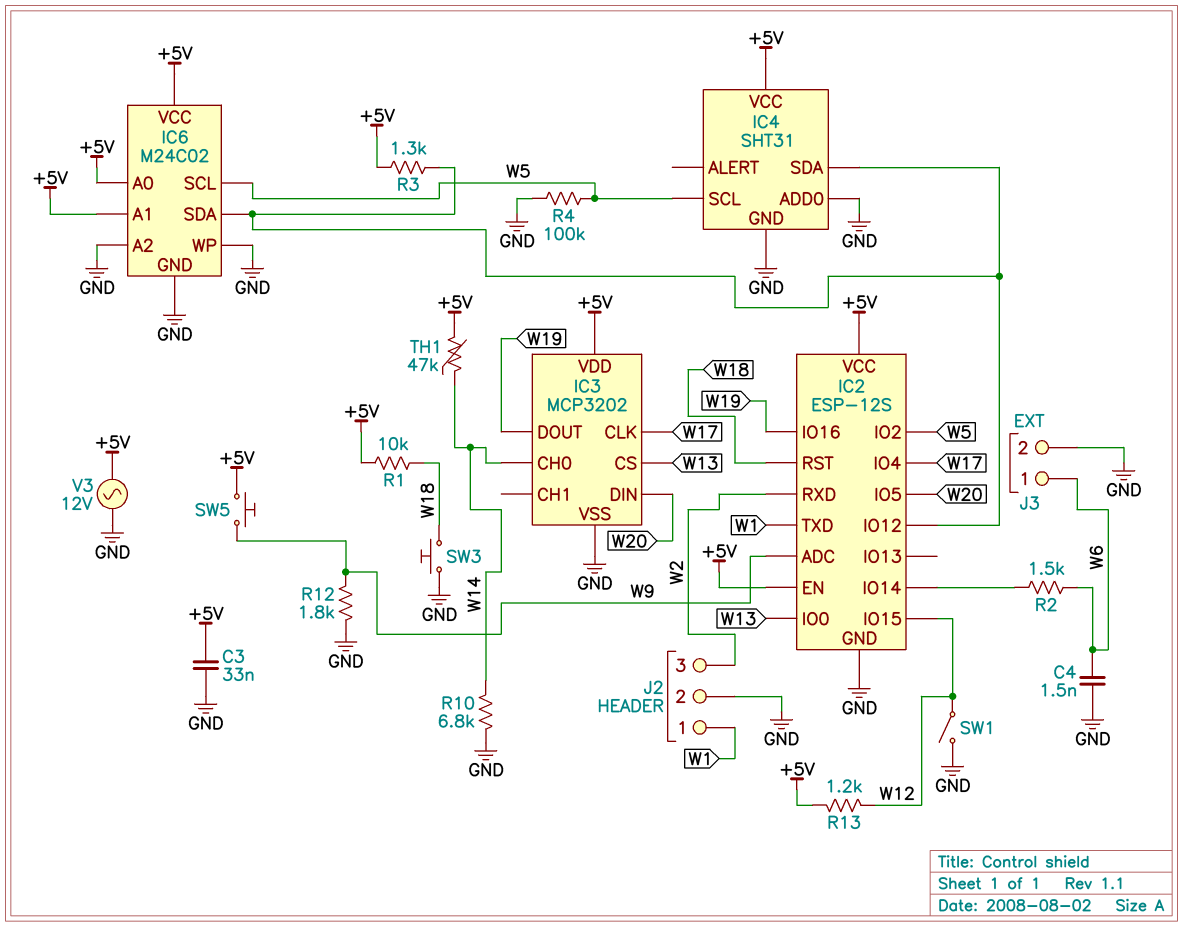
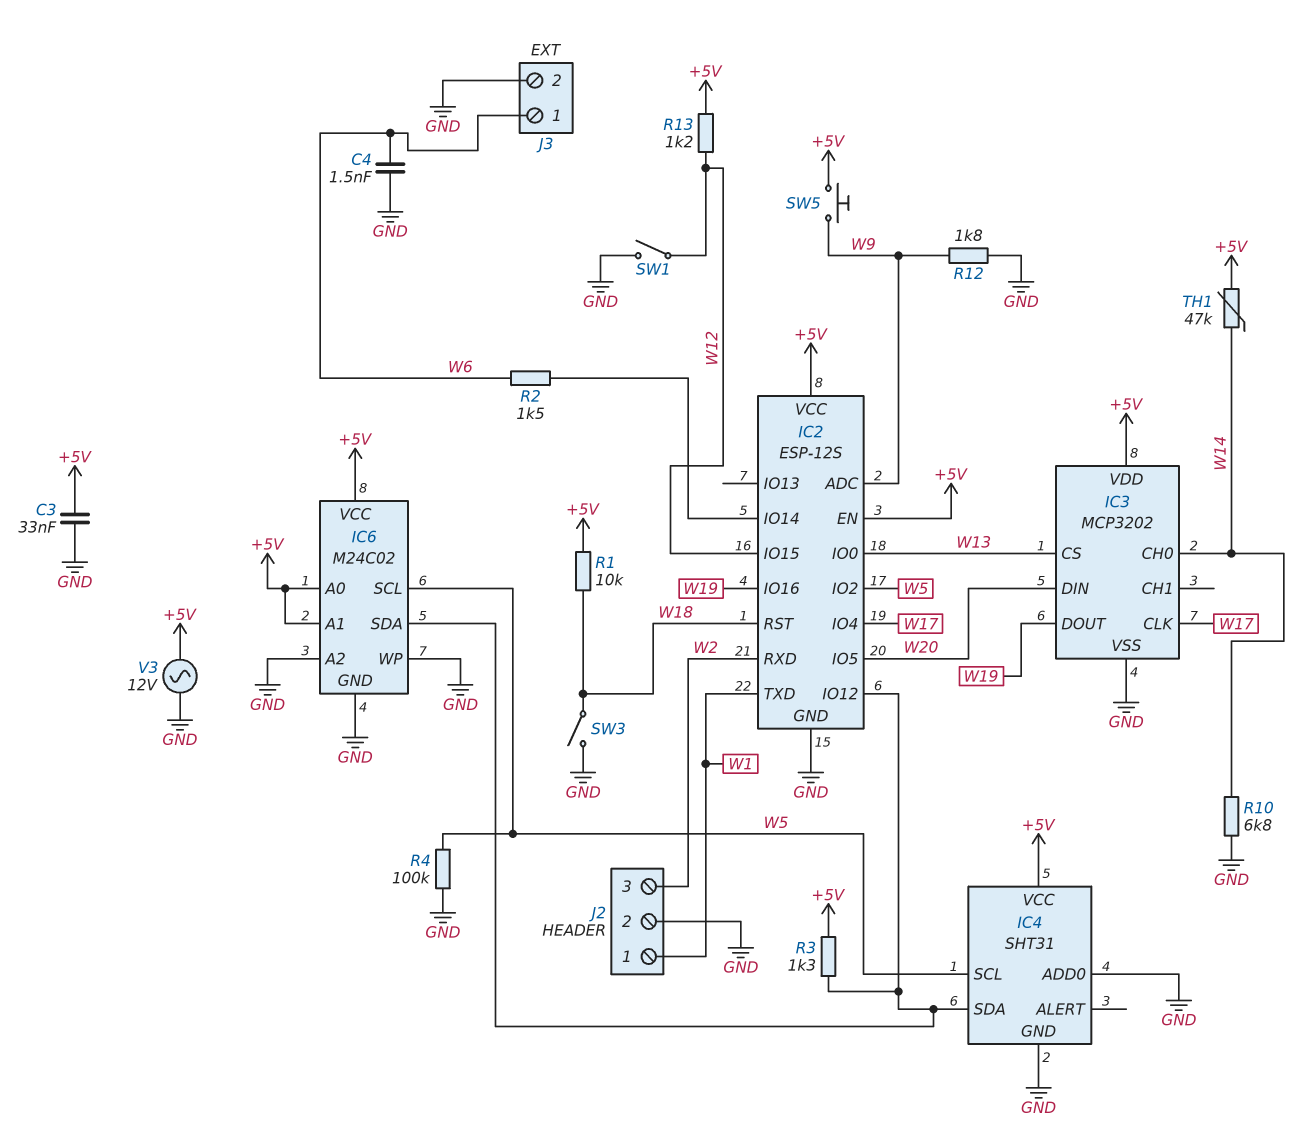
SW3: button (GND, W18) -> switch (GND, W18)

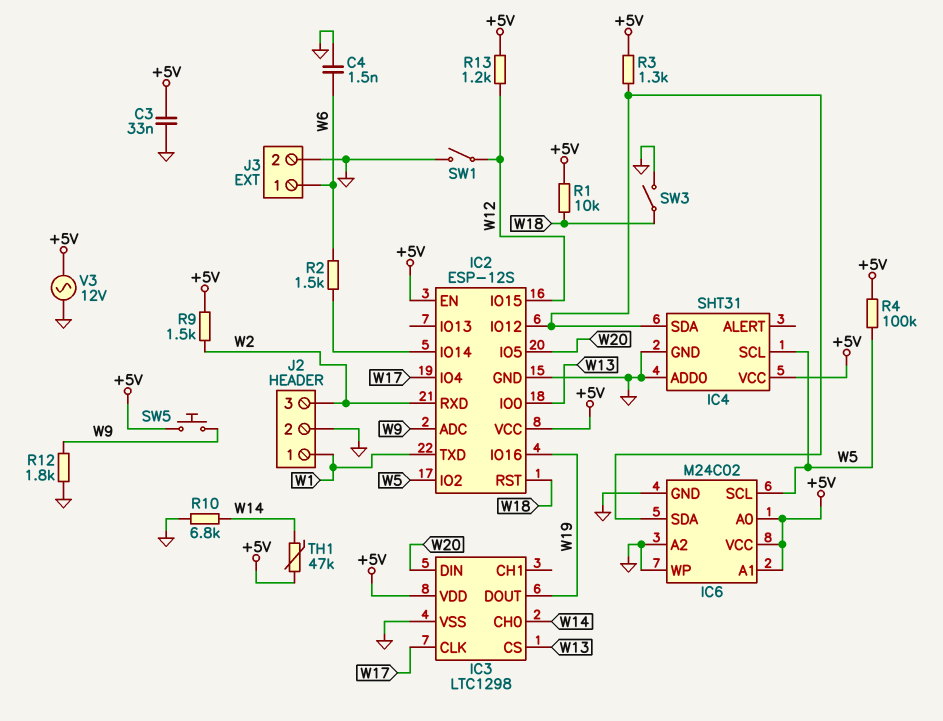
IC3: MCP3202 -> LTC1298
R4: 100k (GND, W5) -> 100k (+5V, W5)
R9: none -> 1.5k (+5V, W2)

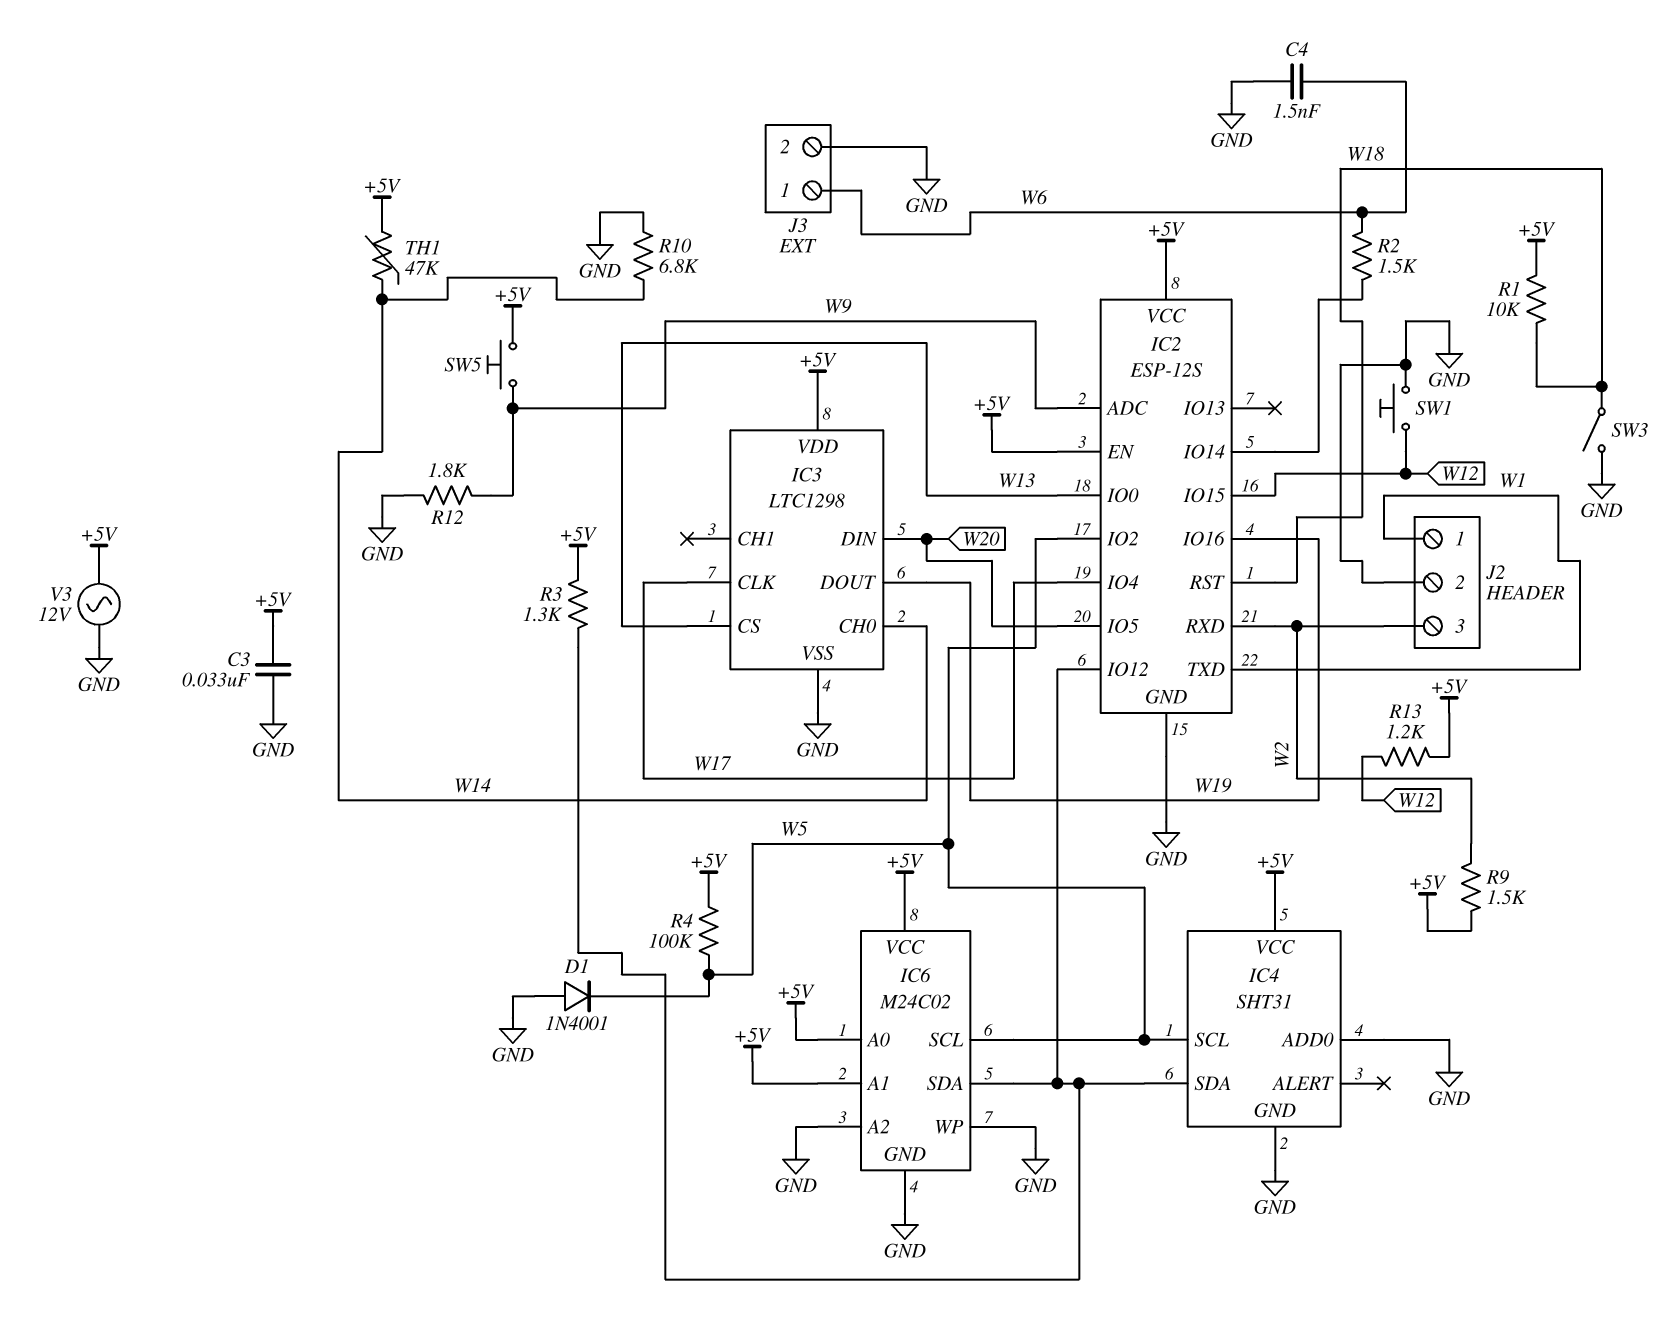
D1: none -> diode 1N4001 (A GND, K W5)
SW1: switch (GND, W12) -> button (GND, W12)

